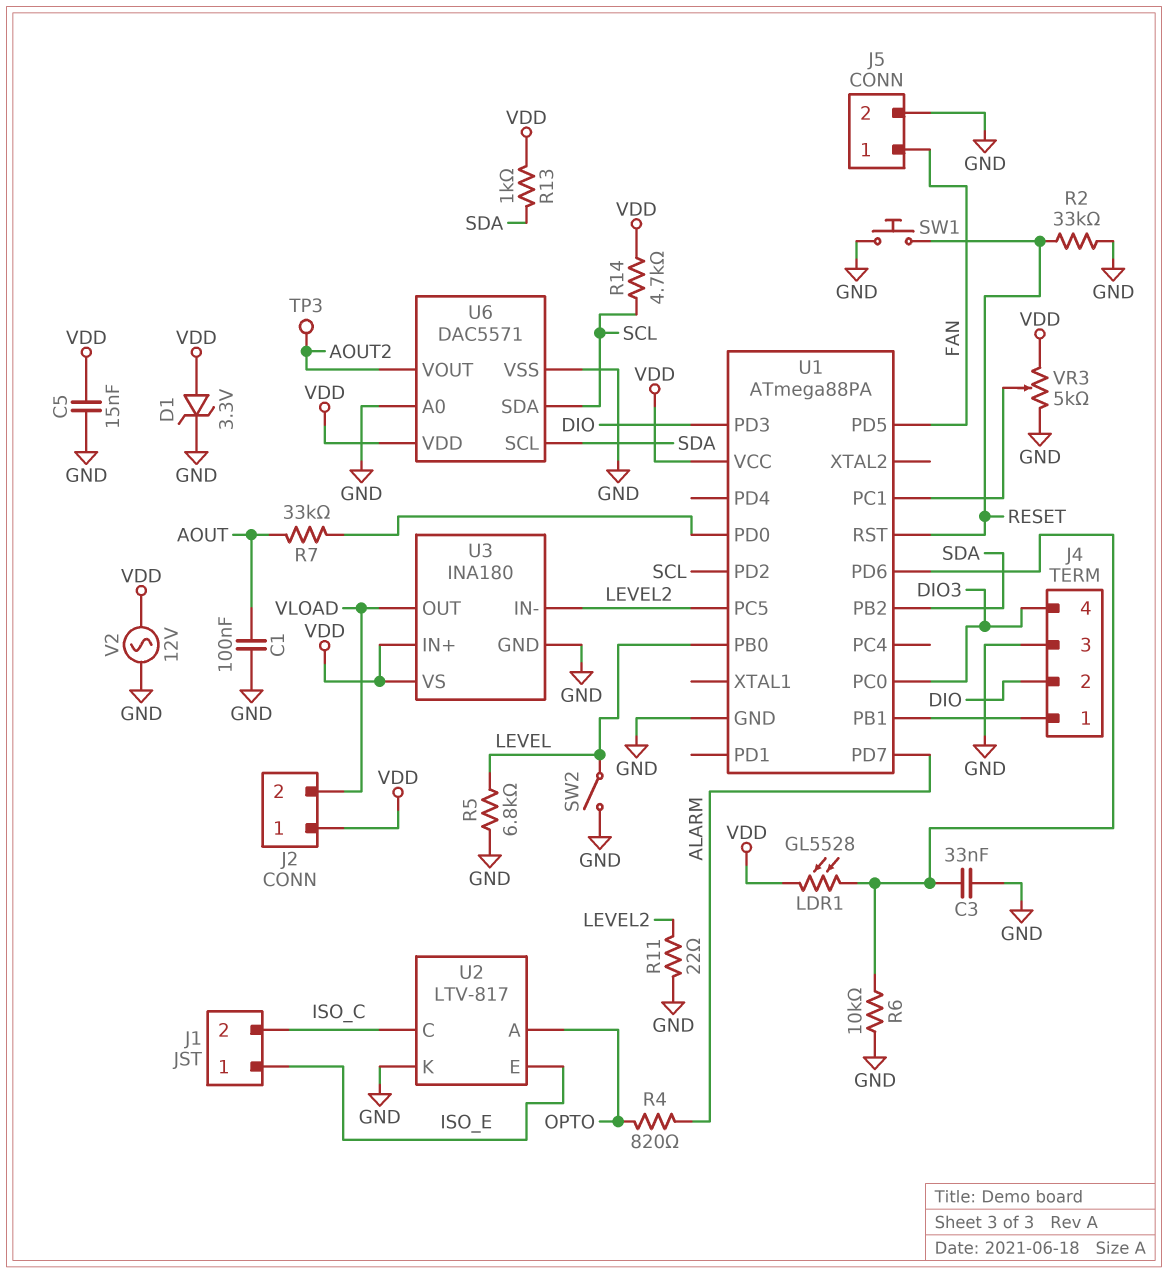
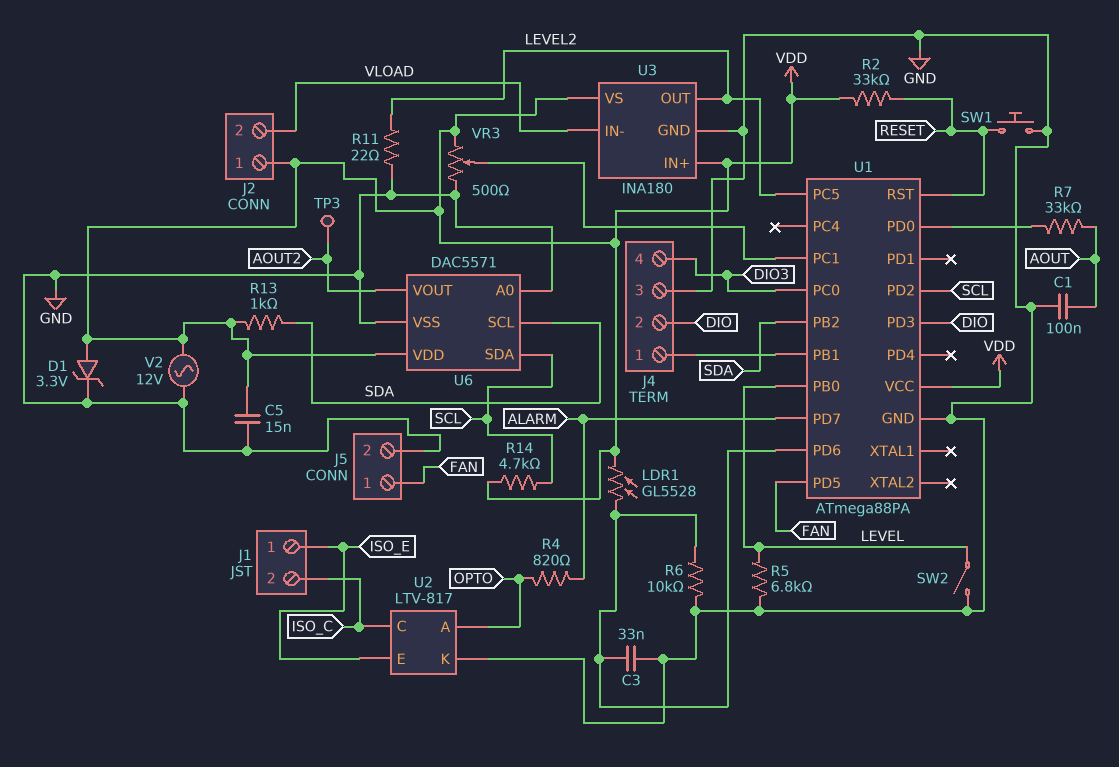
R2: 33k (GND, RESET) -> 33k (RESET, VDD)
U3 pin IN-: LEVEL2 -> VLOAD
U3 pin OUT: VLOAD -> LEVEL2
VR3: 5k (GND, VDD, wiper U1/PC1) -> 500 (GND, VDD, wiper U1/PC1)

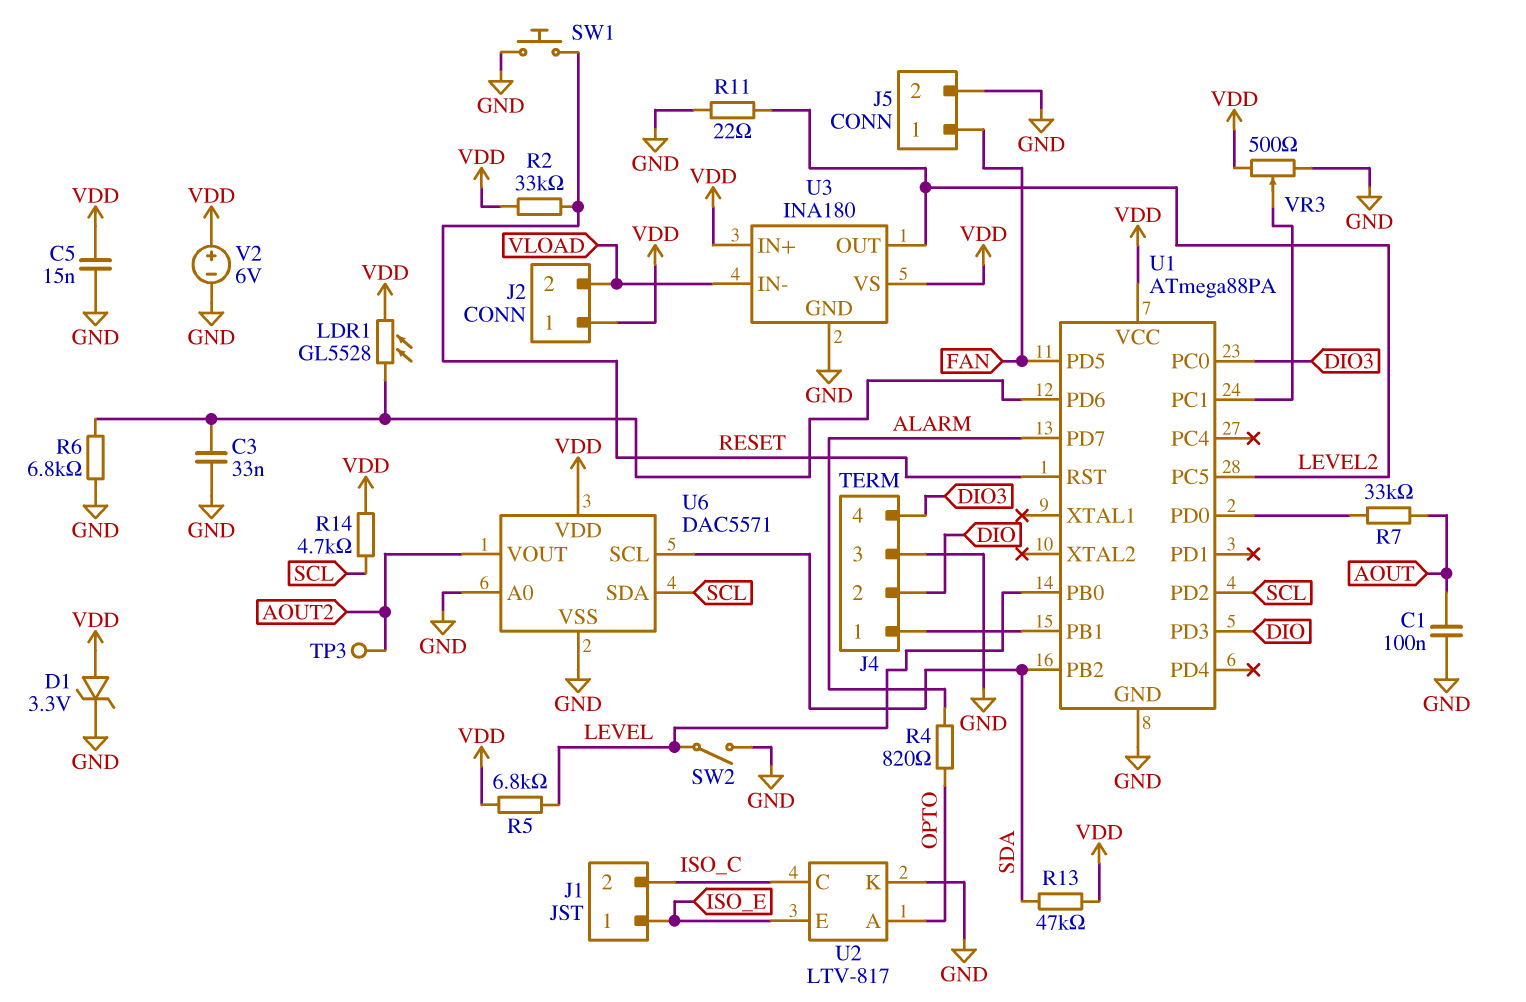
R5: 6.8k (GND, LEVEL) -> 6.8k (LEVEL, VDD)
R6: 10k (GND, U1/PD6) -> 6.8k (GND, U1/PD6)
R13: 1k (SDA, VDD) -> 47k (SDA, VDD)
V2: AC 12V (GND, VDD) -> 6V (plus VDD, minus GND)

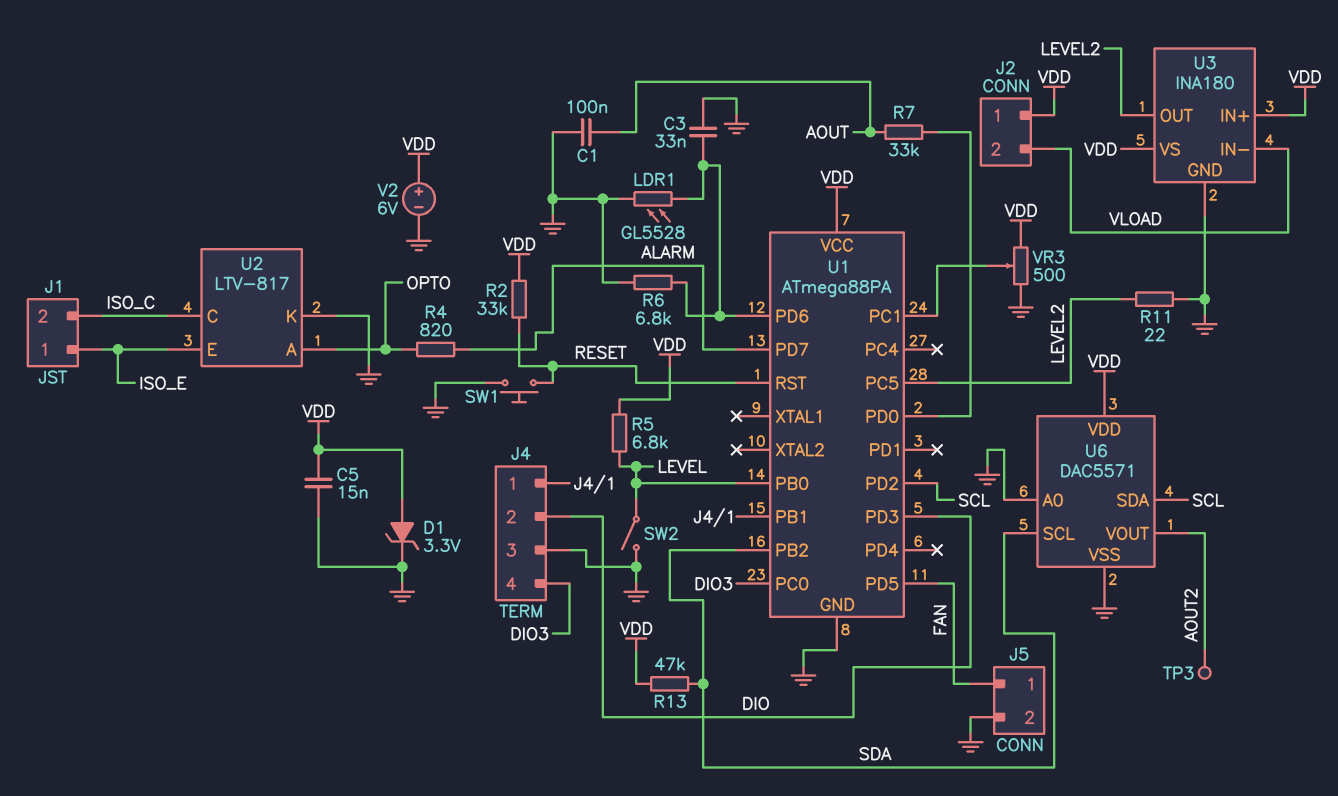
LDR1: GL5528 (U1/PD6, VDD) -> GL5528 (GND, U1/PD6)
R14: 4.7k (SCL, VDD) -> none

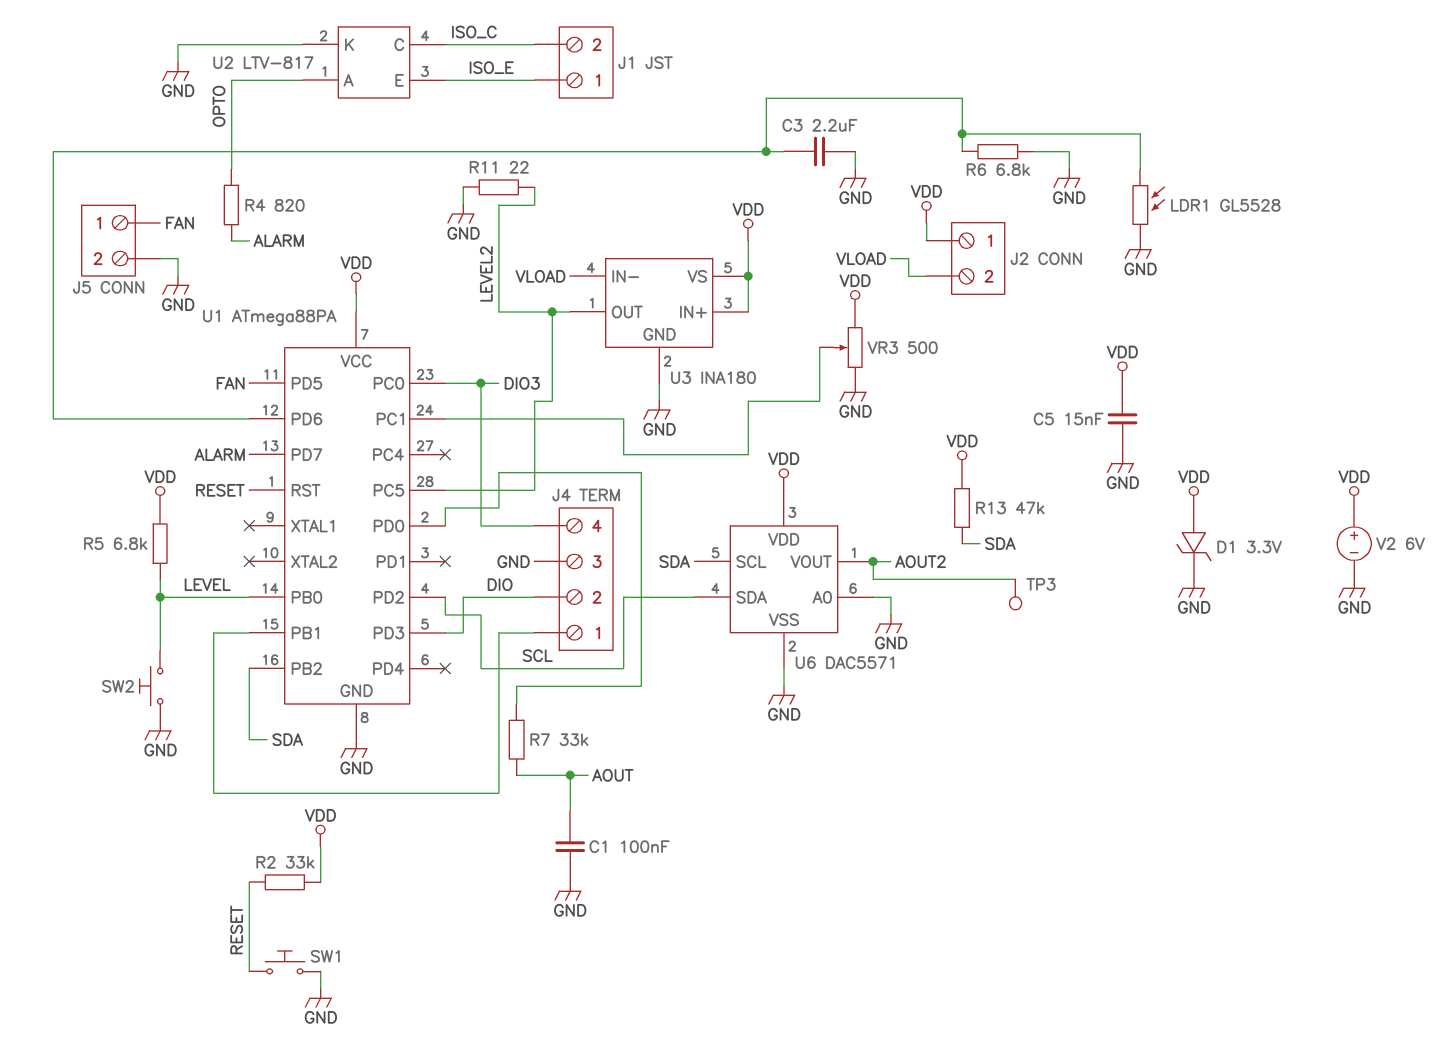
C3: 33nF (GND, U1/PD6) -> 2.2uF (GND, U1/PD6)
SW2: switch (GND, LEVEL) -> button (GND, LEVEL)

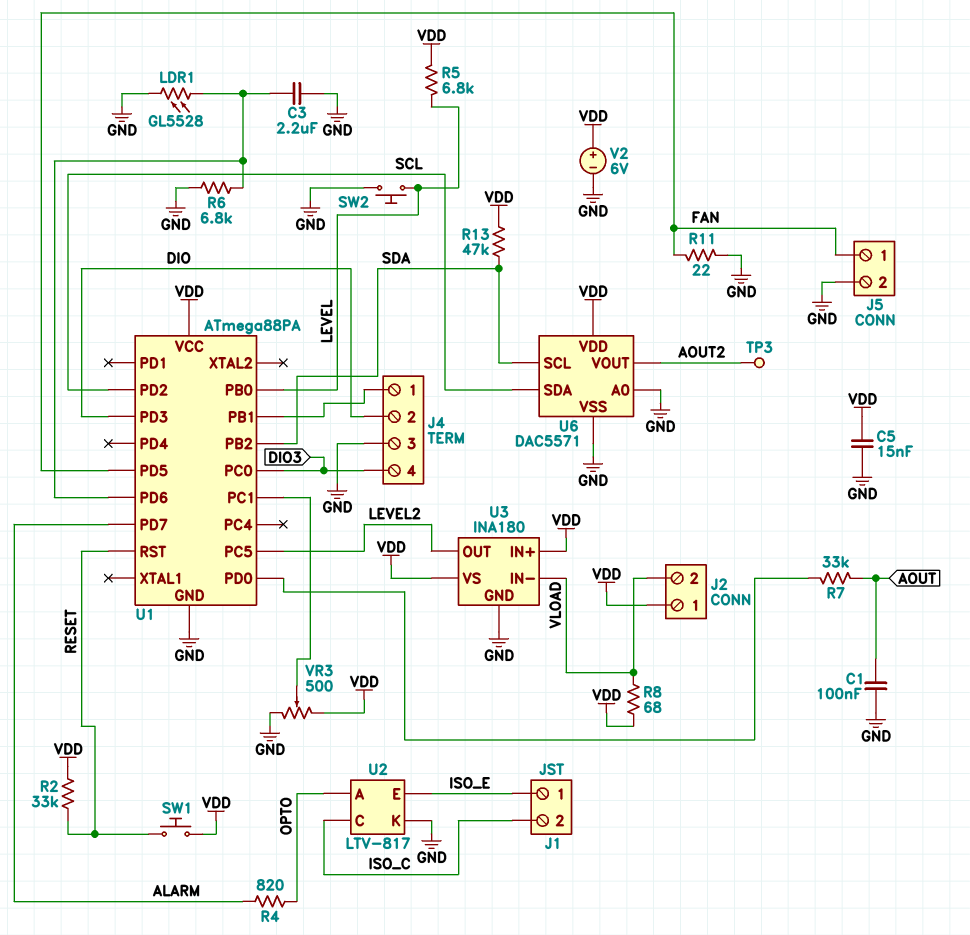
D1: zener 3.3V (A VDD, K GND) -> none
R8: none -> 68 (VDD, VLOAD)
R11: 22 (GND, LEVEL2) -> 22 (FAN, GND)
SW1: button (GND, RESET) -> button (RESET, VDD)

